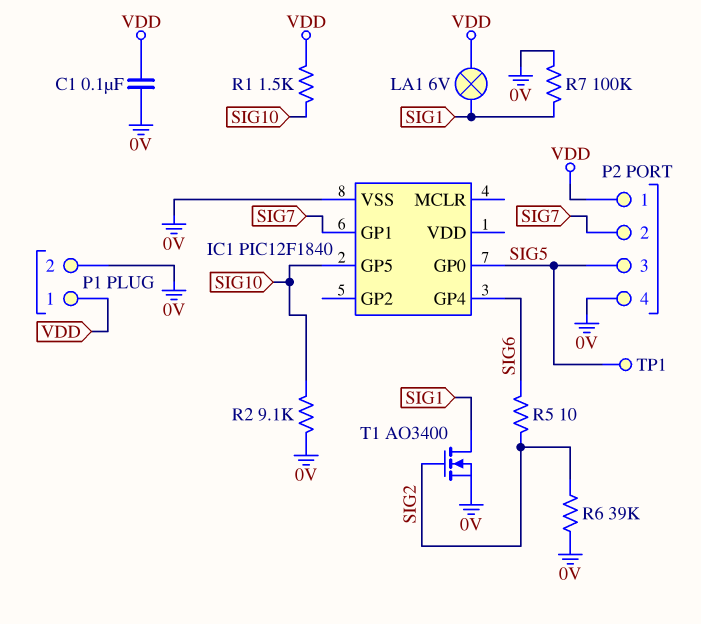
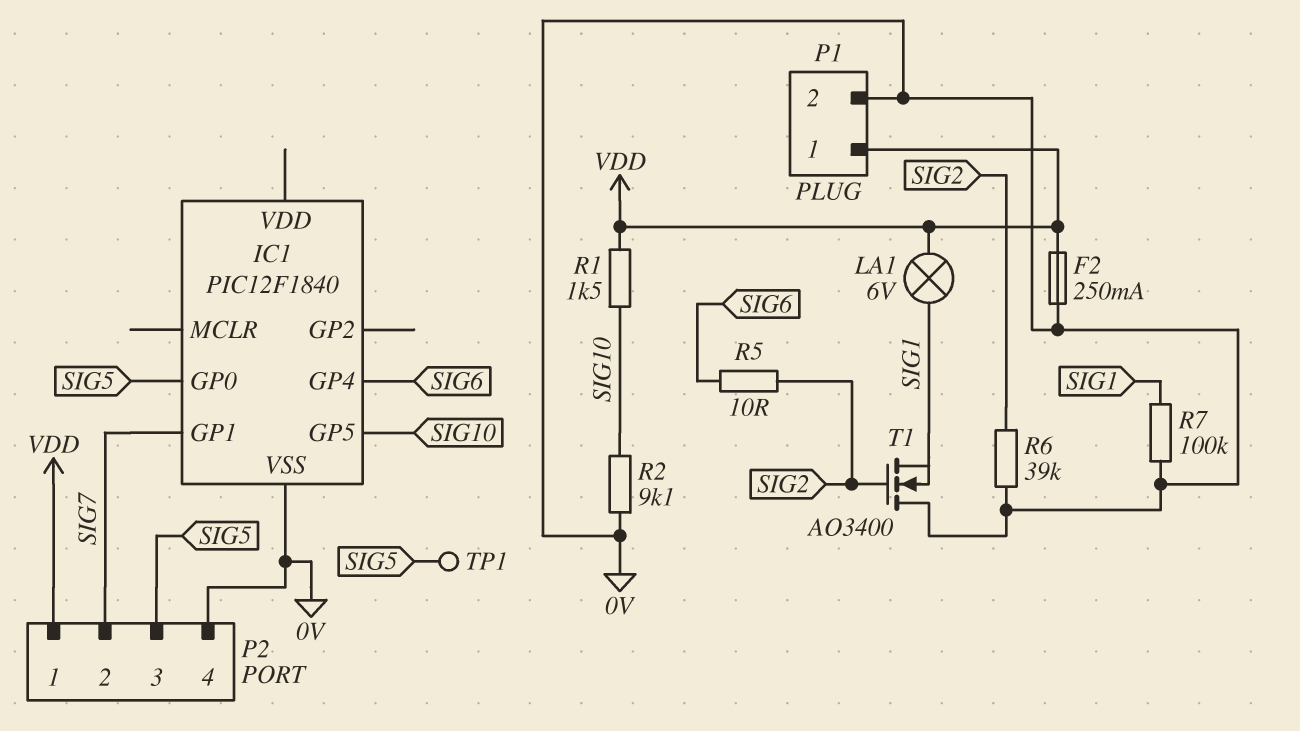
C1: 100nF (0V, VDD) -> none
F2: none -> 250mA (0V, VDD)
T1: NMOS AO3400 (G SIG2, D SIG1, S 0V) -> NMOS AO3400 (G SIG2, D 0V, S SIG1)

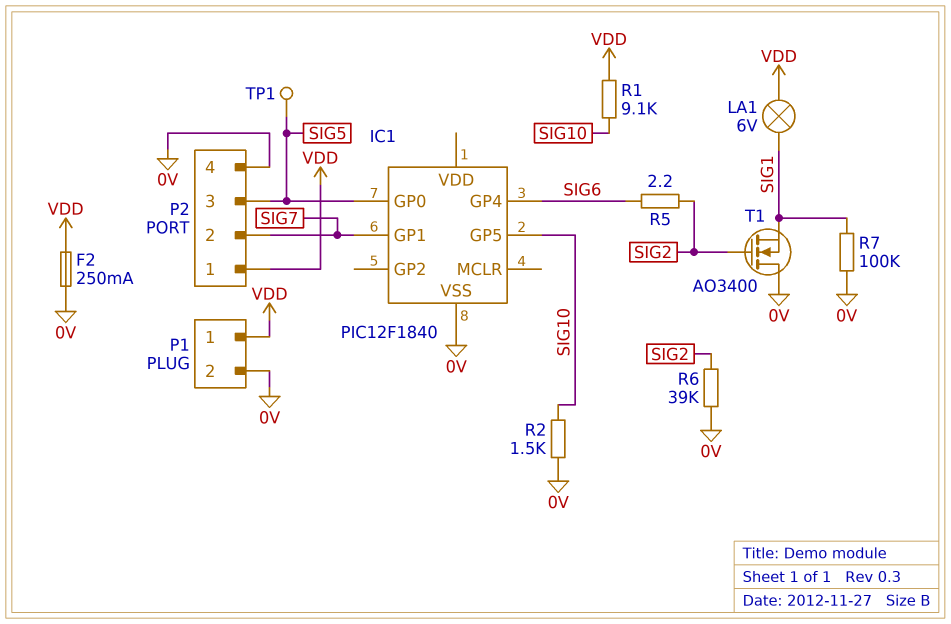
R1: 1.5k (SIG10, VDD) -> 9.1k (SIG10, VDD)
R2: 9.1k (0V, SIG10) -> 1.5k (0V, SIG10)
R5: 10 (SIG2, SIG6) -> 2.2 (SIG2, SIG6)

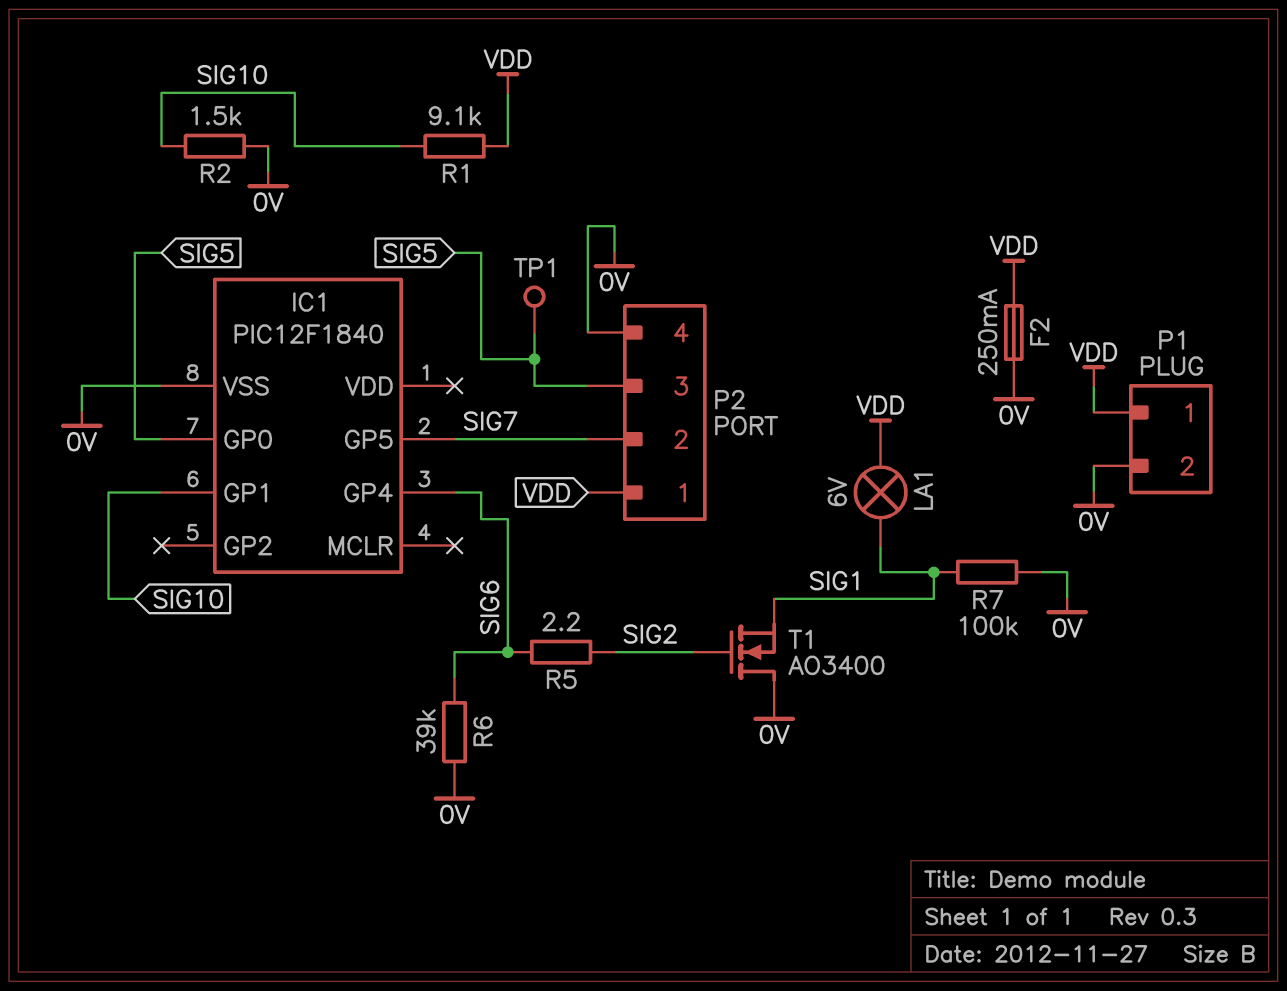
IC1 pin GP1: SIG7 -> SIG10
IC1 pin GP5: SIG10 -> SIG7
R6: 39k (0V, SIG2) -> 39k (0V, SIG6)

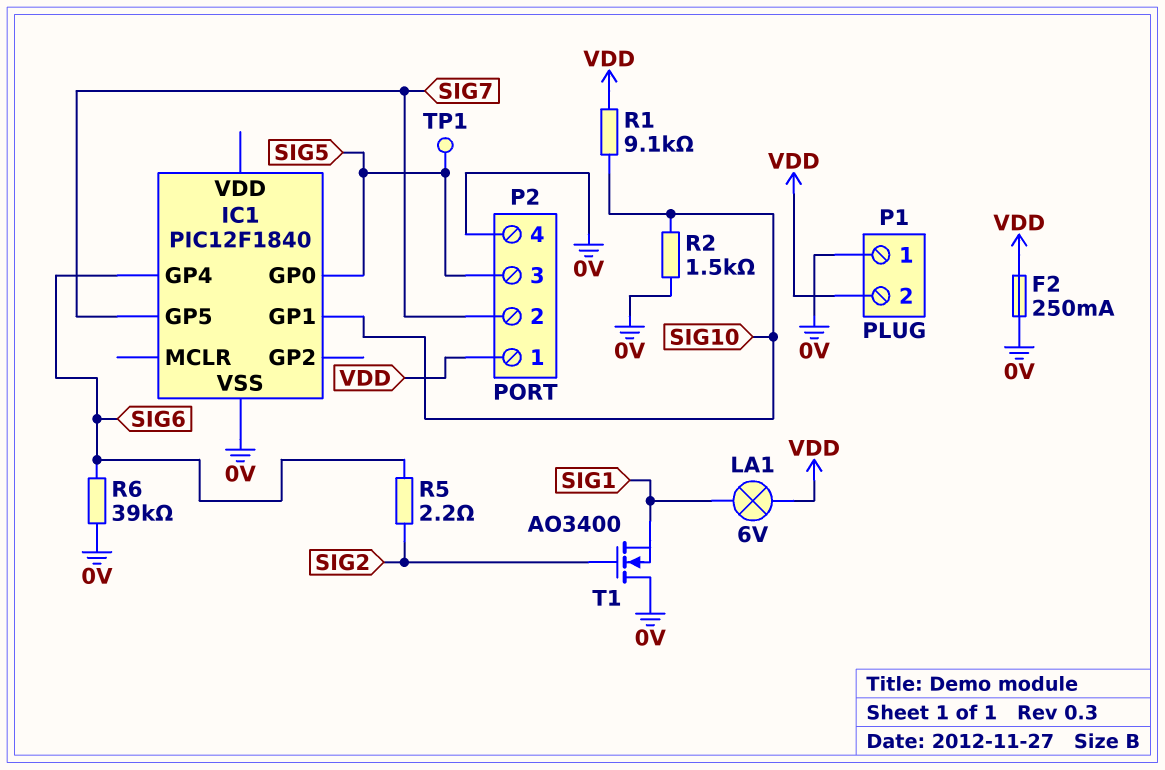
P1 pin 1: VDD -> 0V
P1 pin 2: 0V -> VDD
R7: 100k (0V, SIG1) -> none

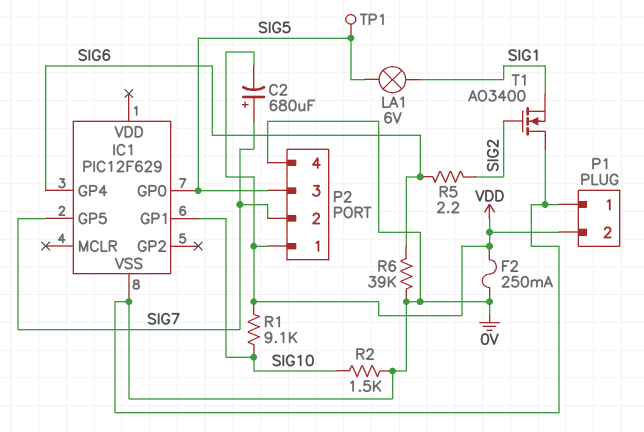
C2: none -> 680uF (plus SIG7, minus VDD)
IC1: PIC12F1840 -> PIC12F629
LA1: lamp 6V (SIG1, VDD) -> lamp 6V (SIG1, SIG5)

